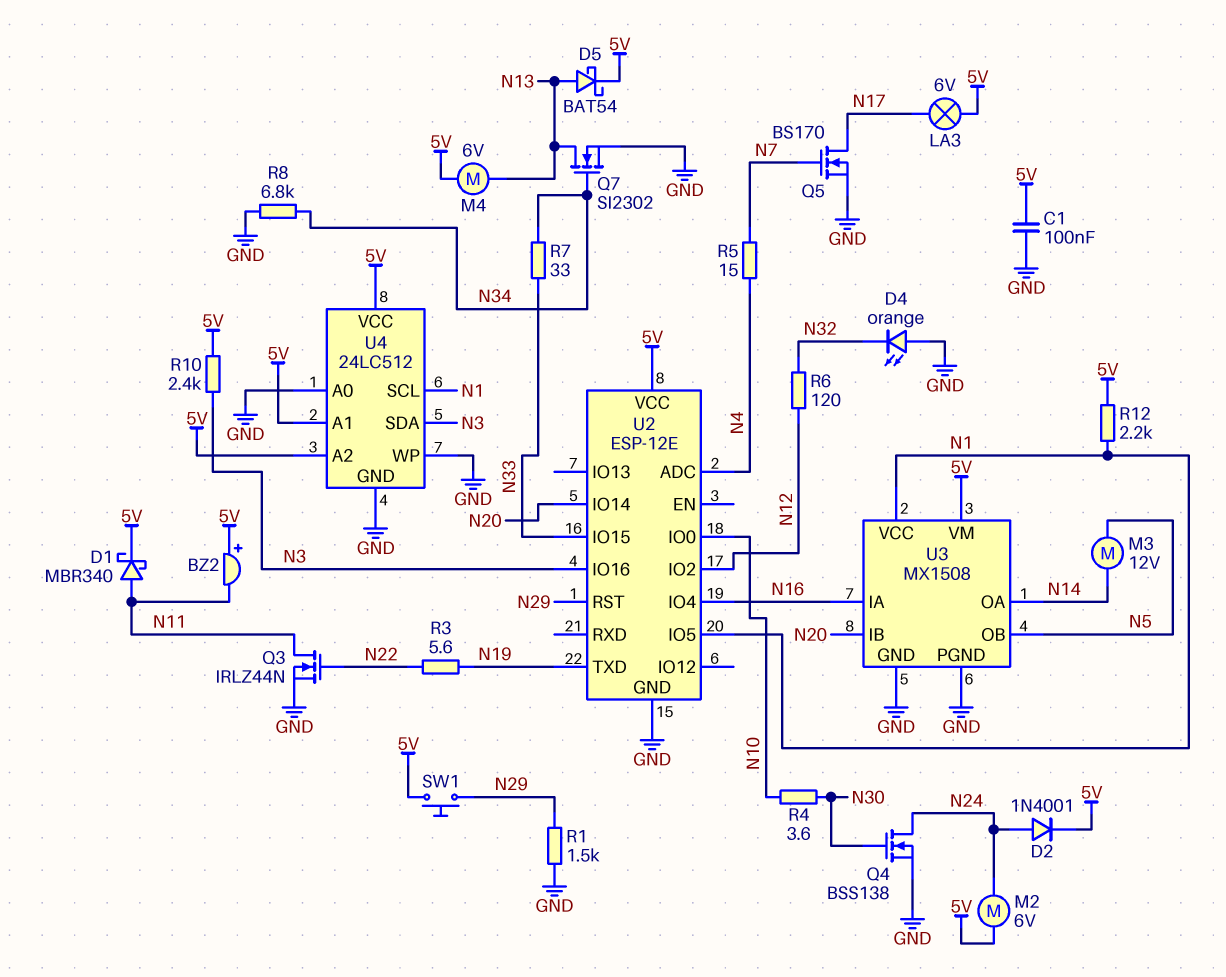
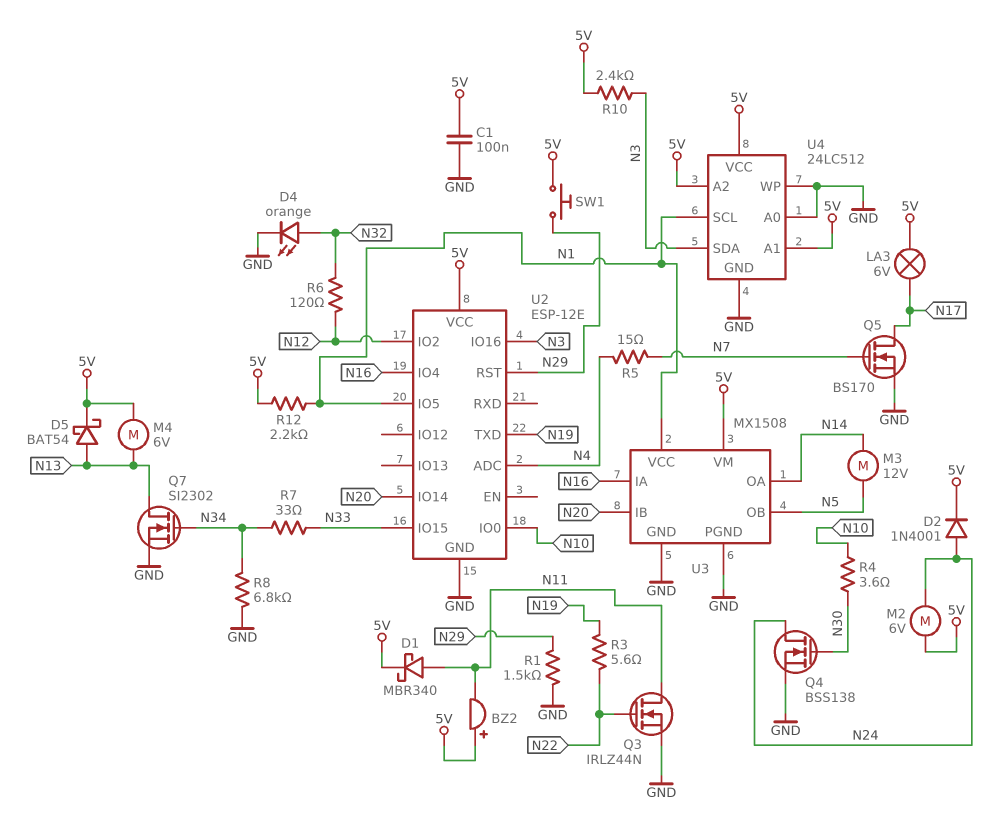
D4: LED orange (A GND, K N32) -> LED orange (A N32, K GND)

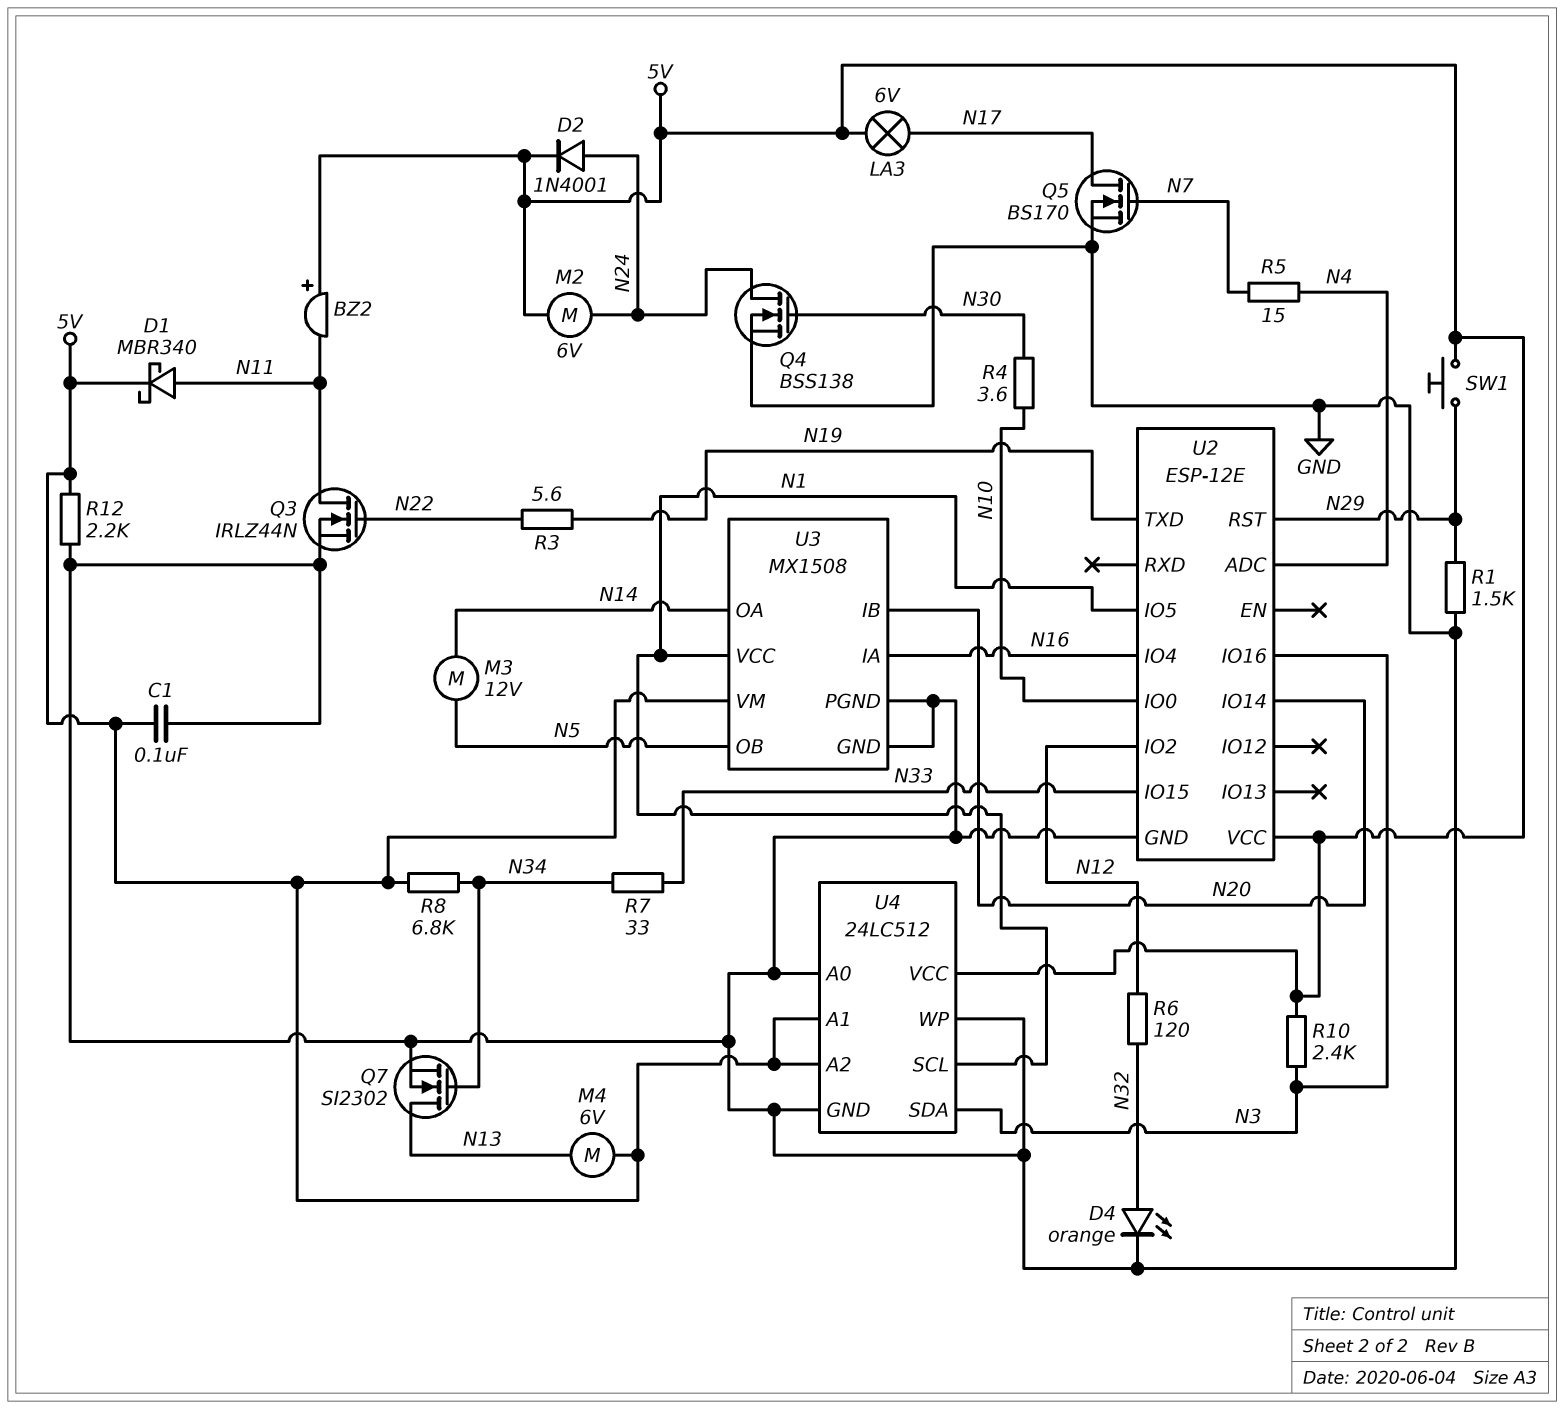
D5: schottky BAT54 (A N13, K 5V) -> none
R8: 6.8k (GND, N34) -> 6.8k (5V, N34)
R12: 2.2k (5V, N1) -> 2.2k (5V, GND)

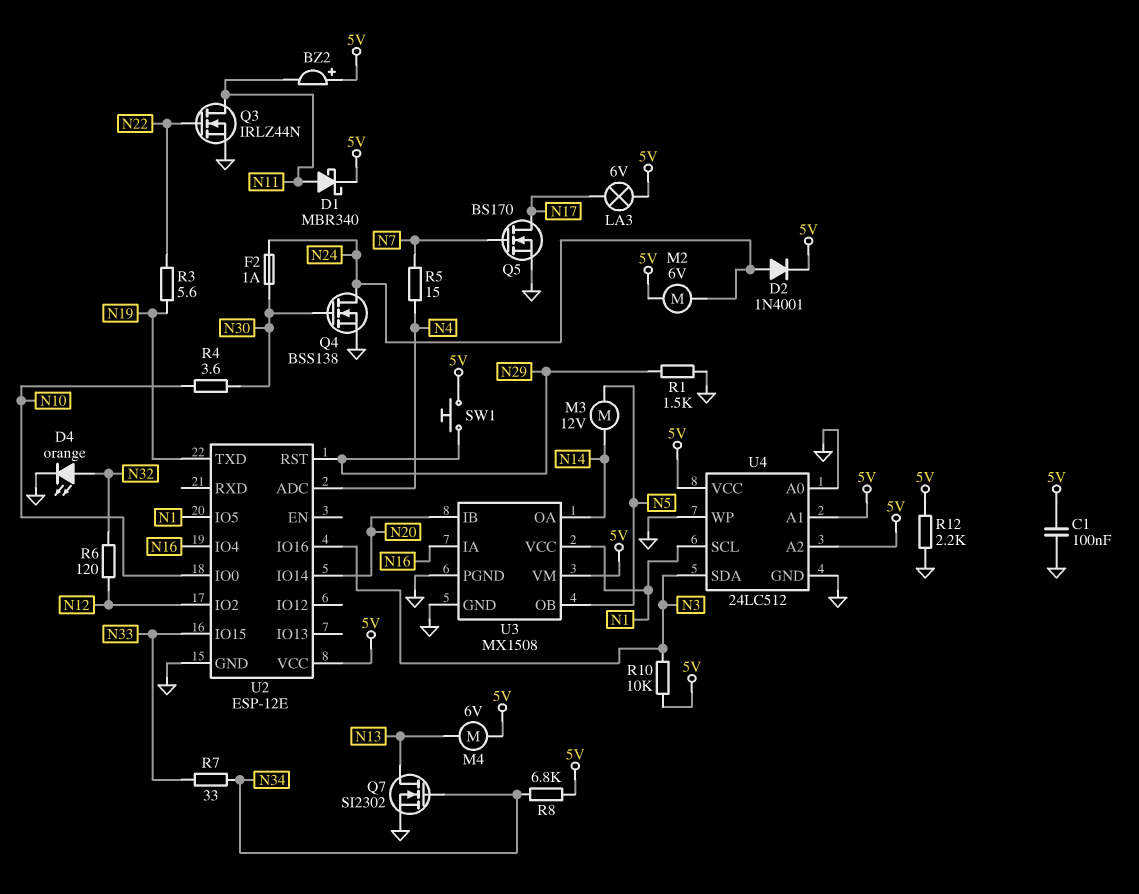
F2: none -> 1A (N24, N30)
R10: 2.4k (5V, N3) -> 10k (5V, N3)

